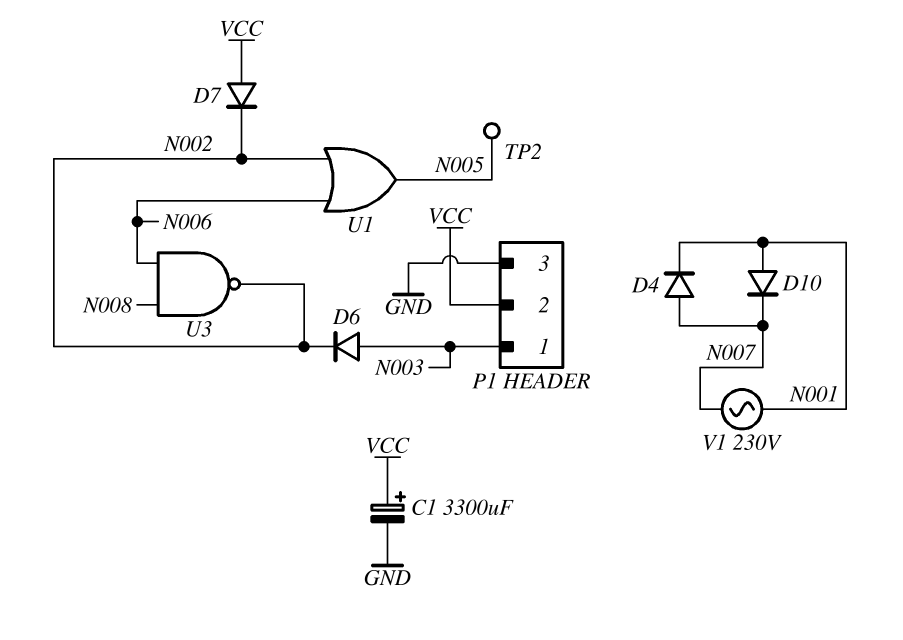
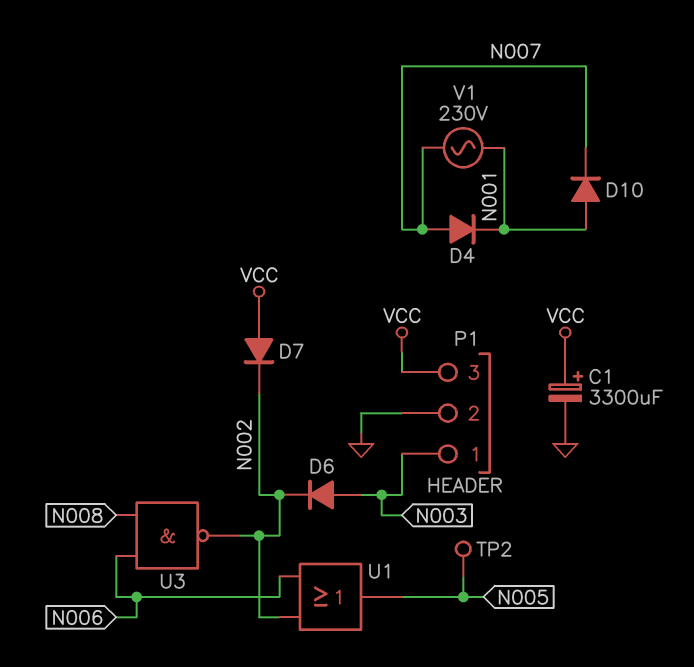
P1 pin 2: VCC -> GND
P1 pin 3: GND -> VCC

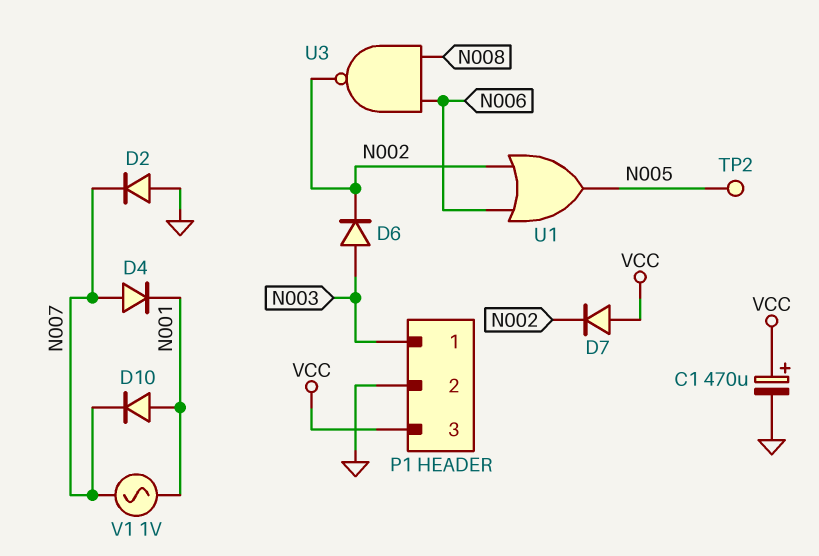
C1: 3300uF (plus VCC, minus GND) -> 470uF (plus VCC, minus GND)
D2: none -> diode (A GND, K N007)
V1: AC 230V (N001, N007) -> AC 1V (N001, N007)

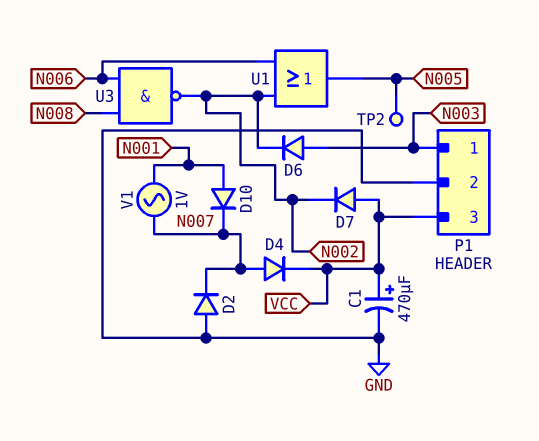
D4: diode (A N007, K N001) -> diode (A N007, K VCC)

